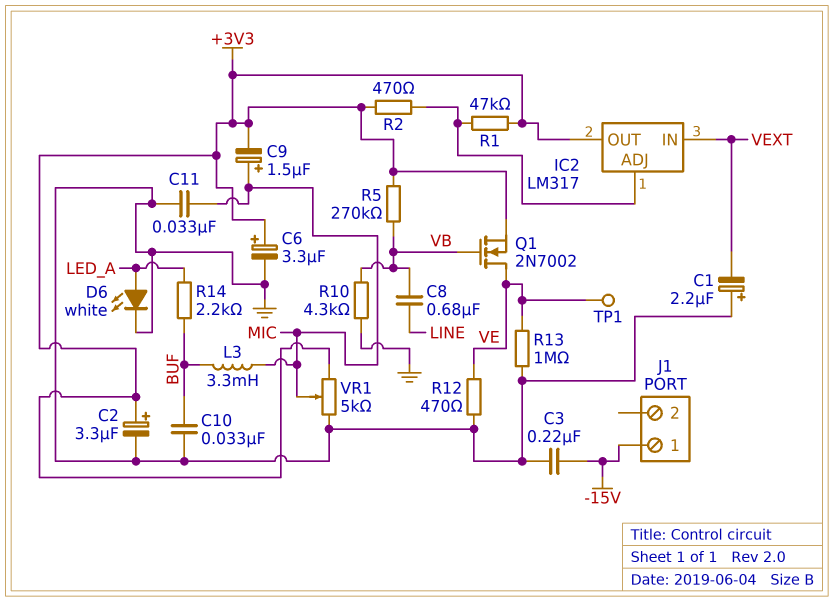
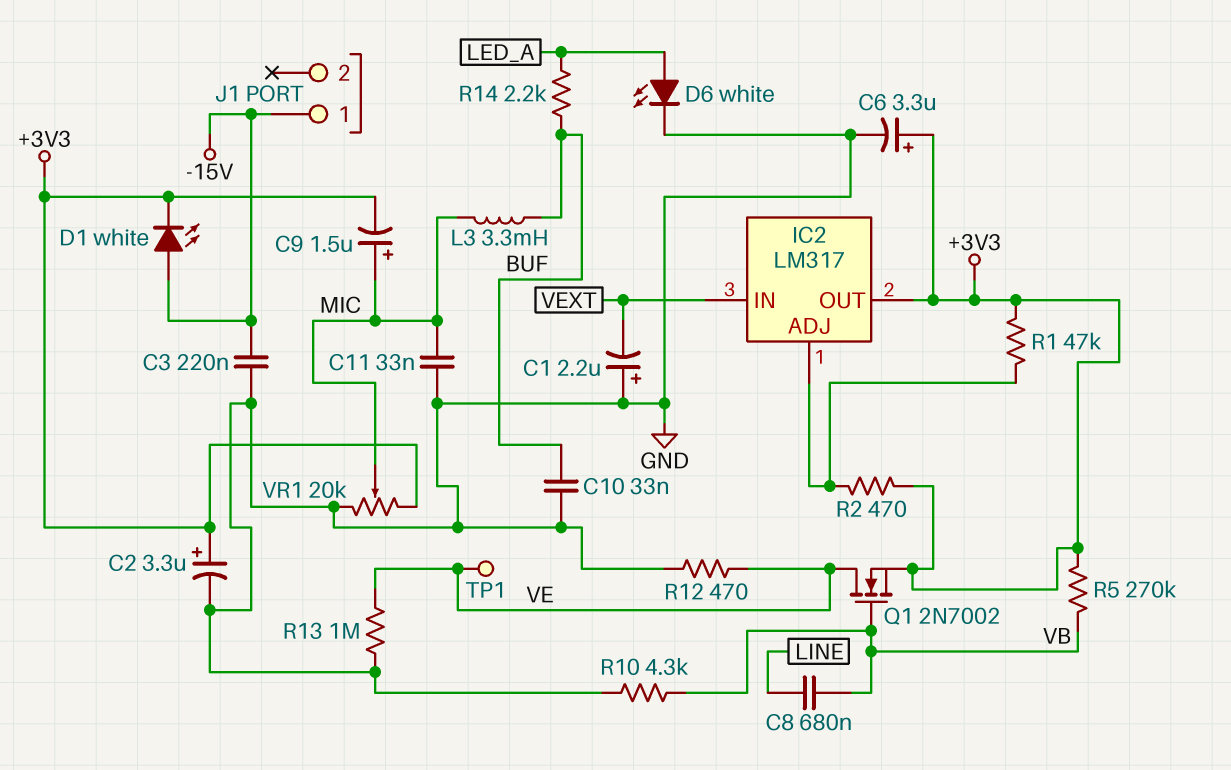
D1: none -> LED white (A -15V, K +3V3)
VR1: 5k (+3V3, GND, wiper MIC) -> 20k (+3V3, GND, wiper MIC)

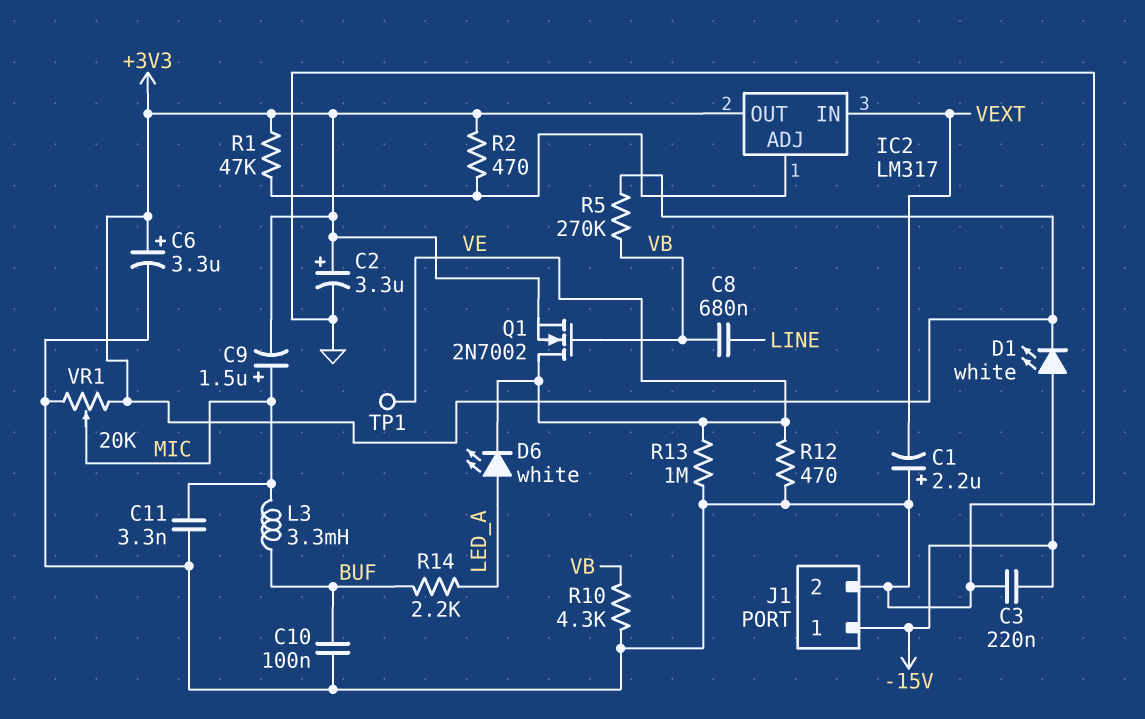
C10: 33nF (BUF, GND) -> 100nF (BUF, GND)
C11: 33nF (GND, MIC) -> 3.3nF (GND, MIC)
D6: LED white (A LED_A, K GND) -> LED white (A LED_A, K VE)
J1 pin 2: none -> GND

